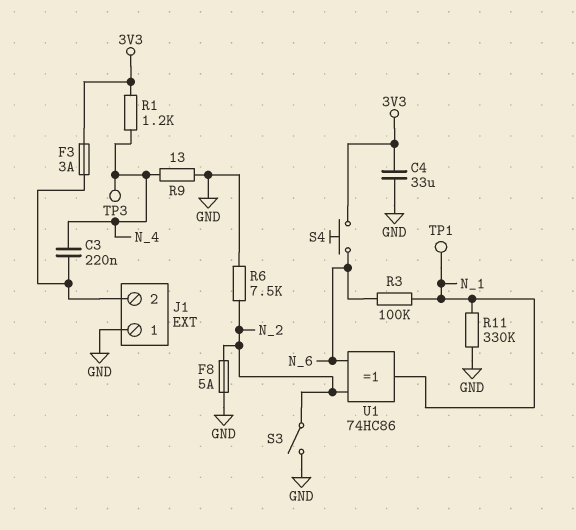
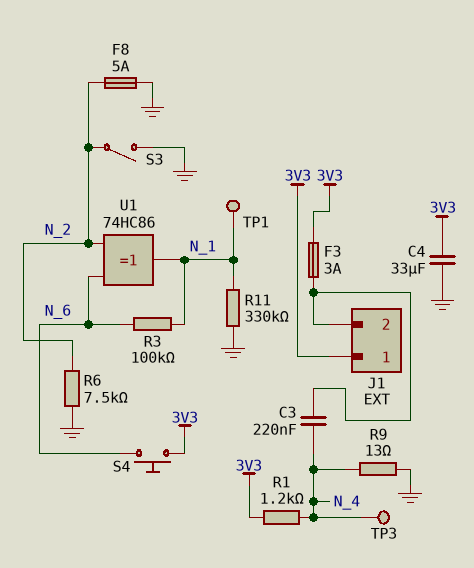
J1 pin 1: GND -> 3V3

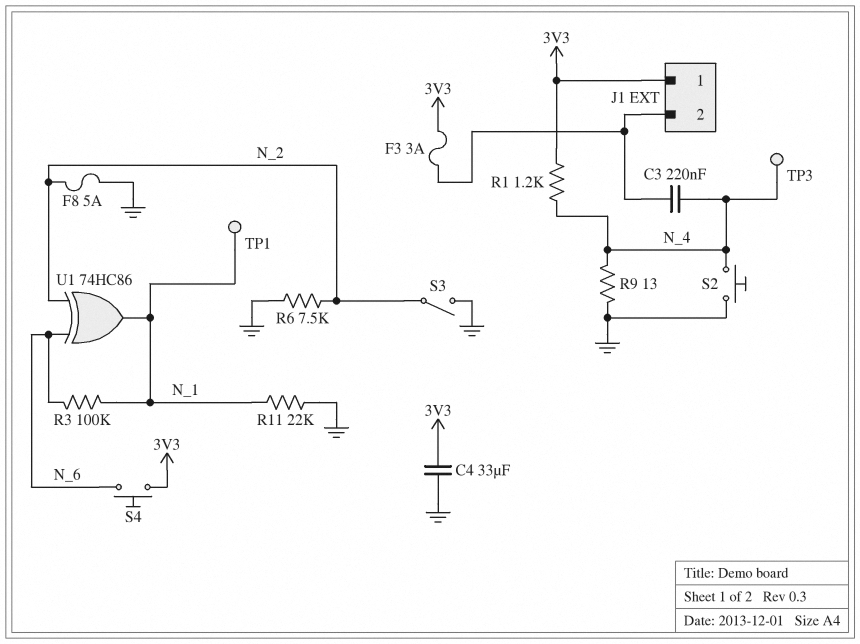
R11: 330k (GND, N_1) -> 22k (GND, N_1)
S2: none -> button (GND, N_4)

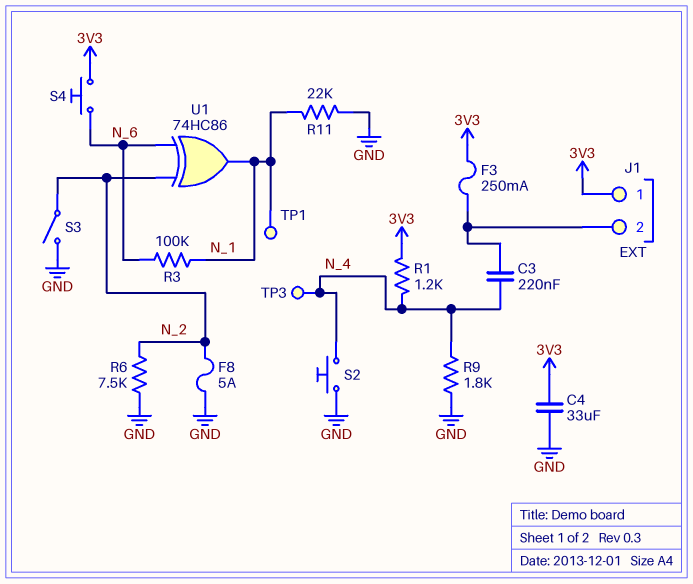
F3: 3A (3V3, J1/2) -> 250mA (3V3, J1/2)
R9: 13 (GND, N_4) -> 1.8k (GND, N_4)

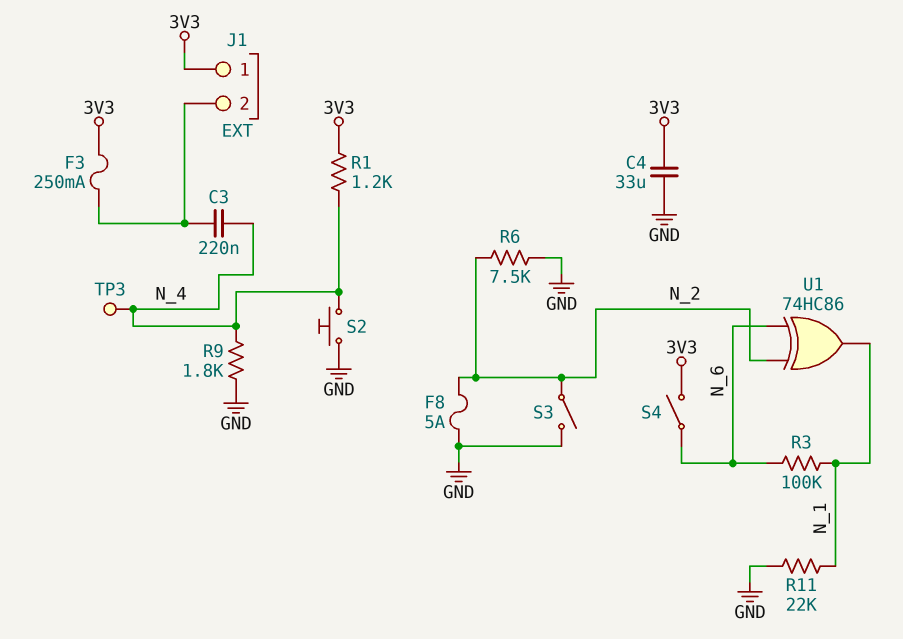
S4: button (3V3, N_6) -> switch (3V3, N_6)
TP1: test point (N_1) -> none

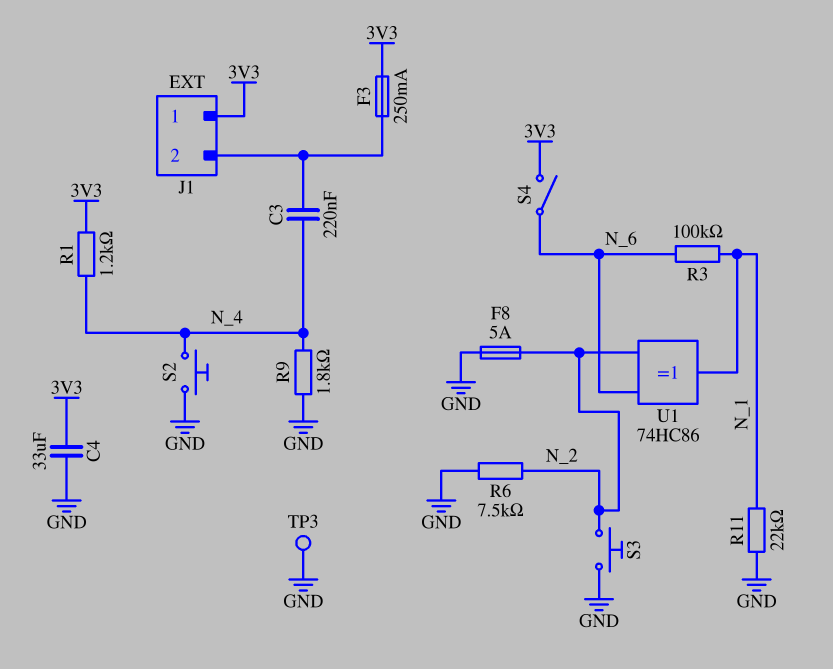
S3: switch (GND, N_2) -> button (GND, N_2)
TP3: test point (N_4) -> test point (GND)

